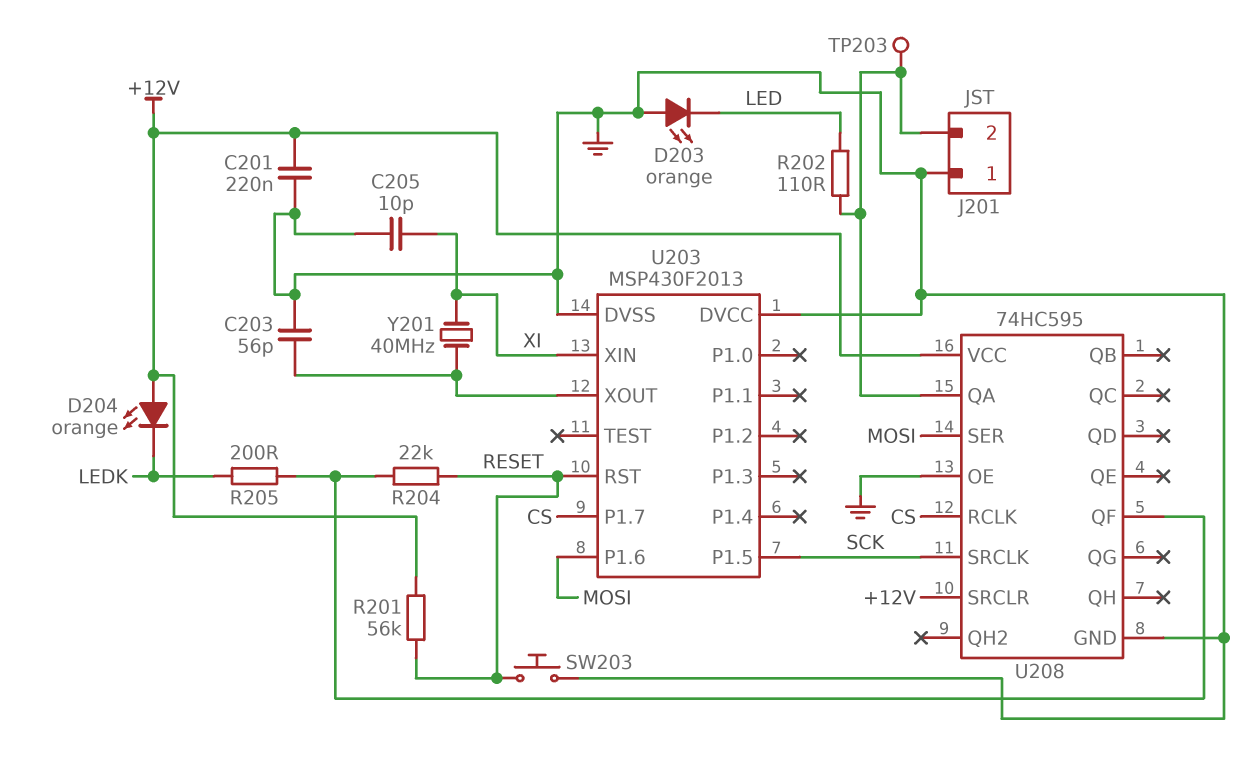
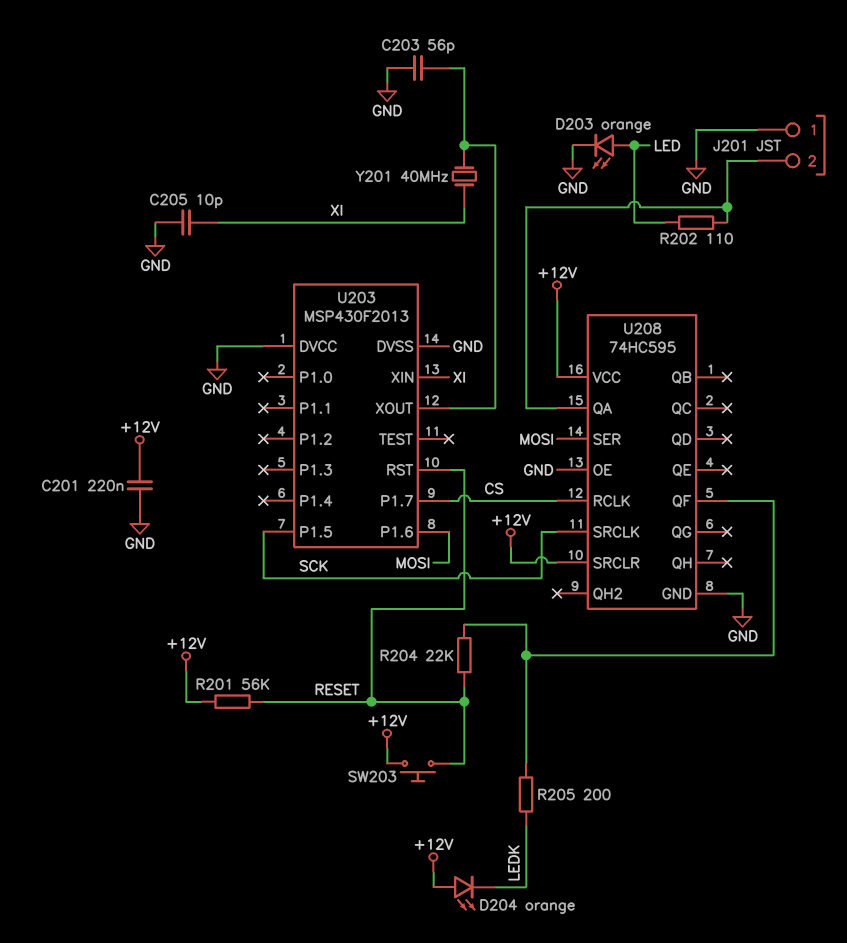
D203: LED orange (A GND, K LED) -> LED orange (A LED, K GND)
SW203: button (GND, RESET) -> button (+12V, RESET)
TP203: test point (J201/2) -> none

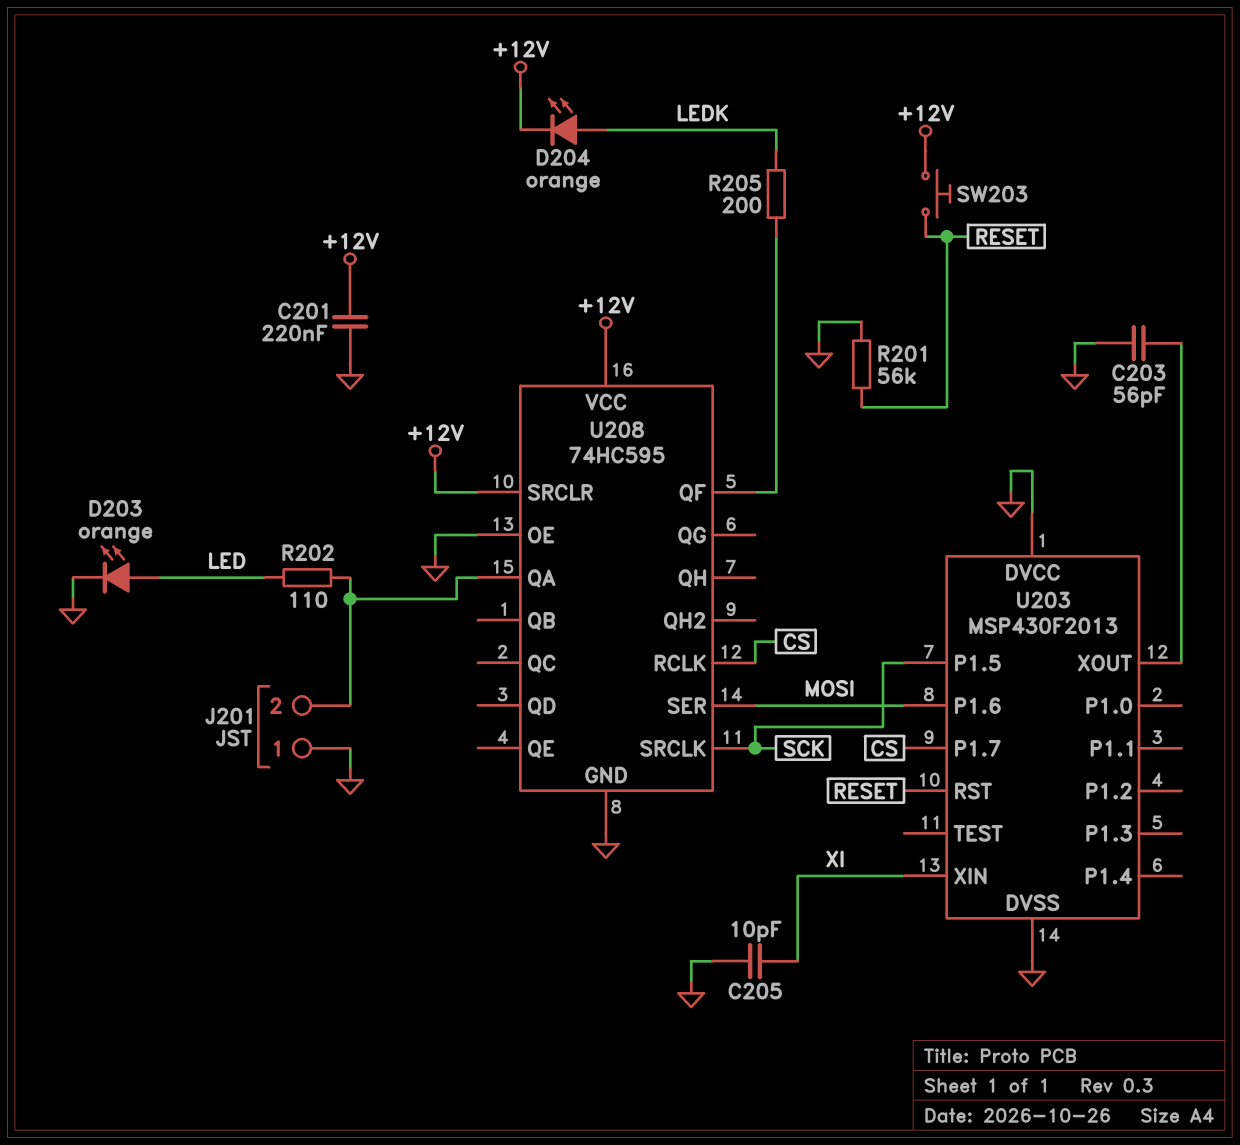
D204: LED orange (A +12V, K LEDK) -> LED orange (A LEDK, K +12V)
R201: 56k (+12V, RESET) -> 56k (GND, RESET)
R204: 22k (RESET, U208/QF) -> none
Y201: 40MHz (U203/XOUT, XI) -> none

